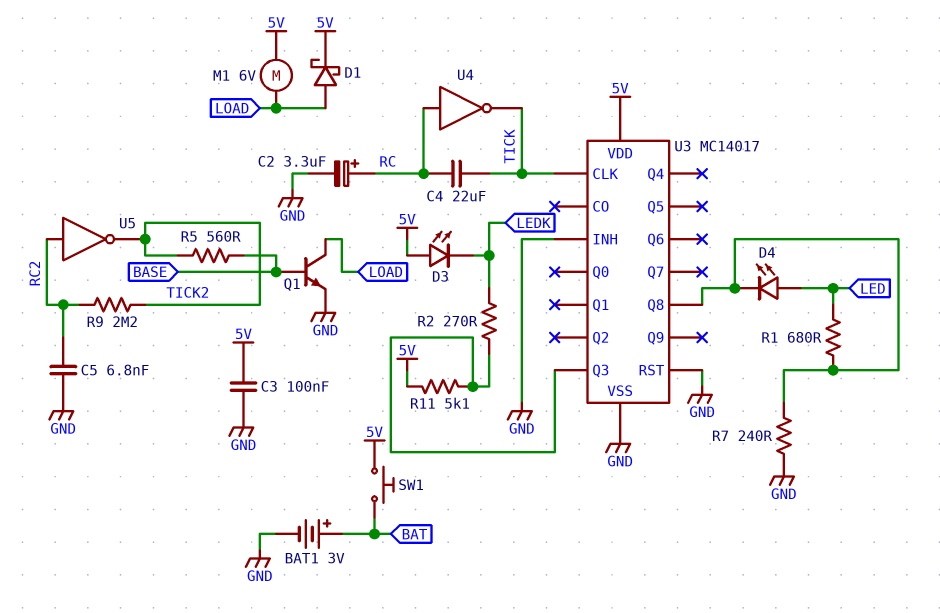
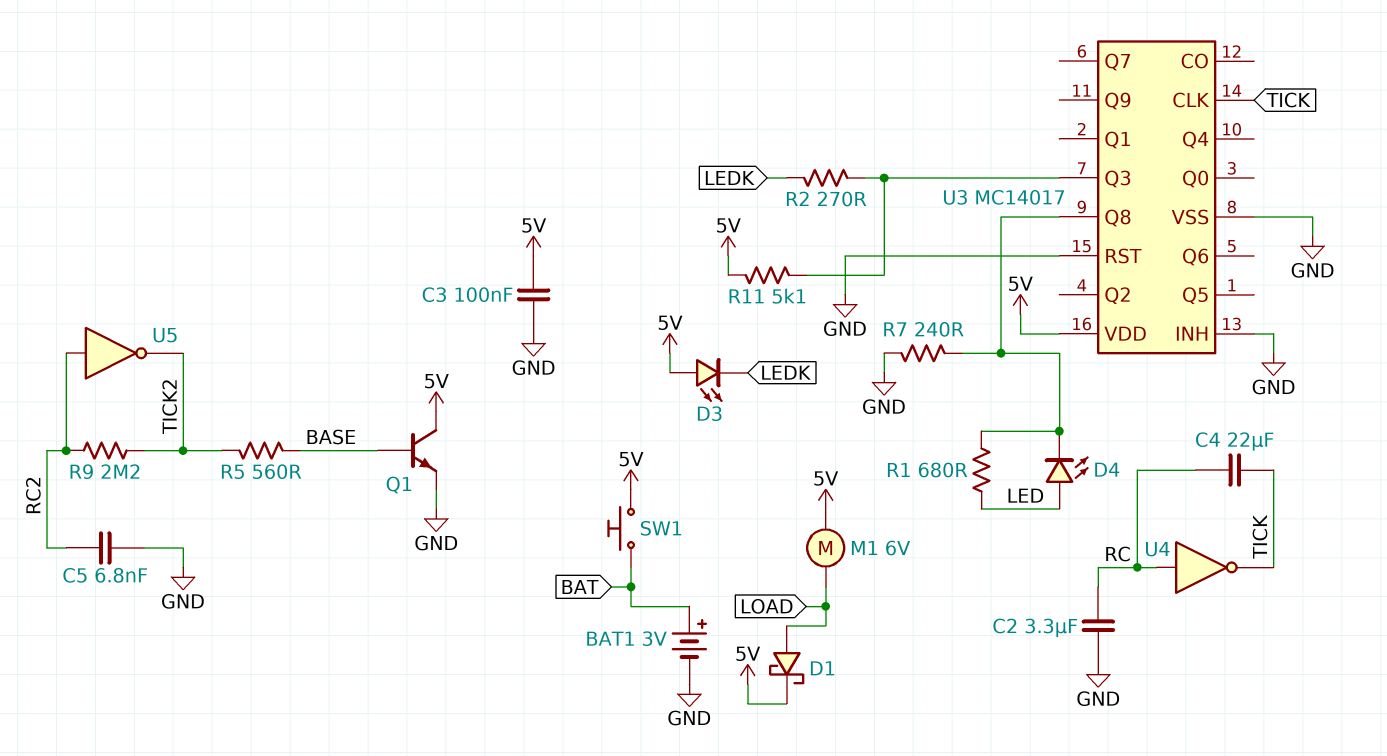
C2: 3.3uF (plus RC, minus GND) -> 3.3uF (GND, RC)
Q1: NPN (B BASE, C LOAD, E GND) -> NPN (B BASE, C 5V, E GND)

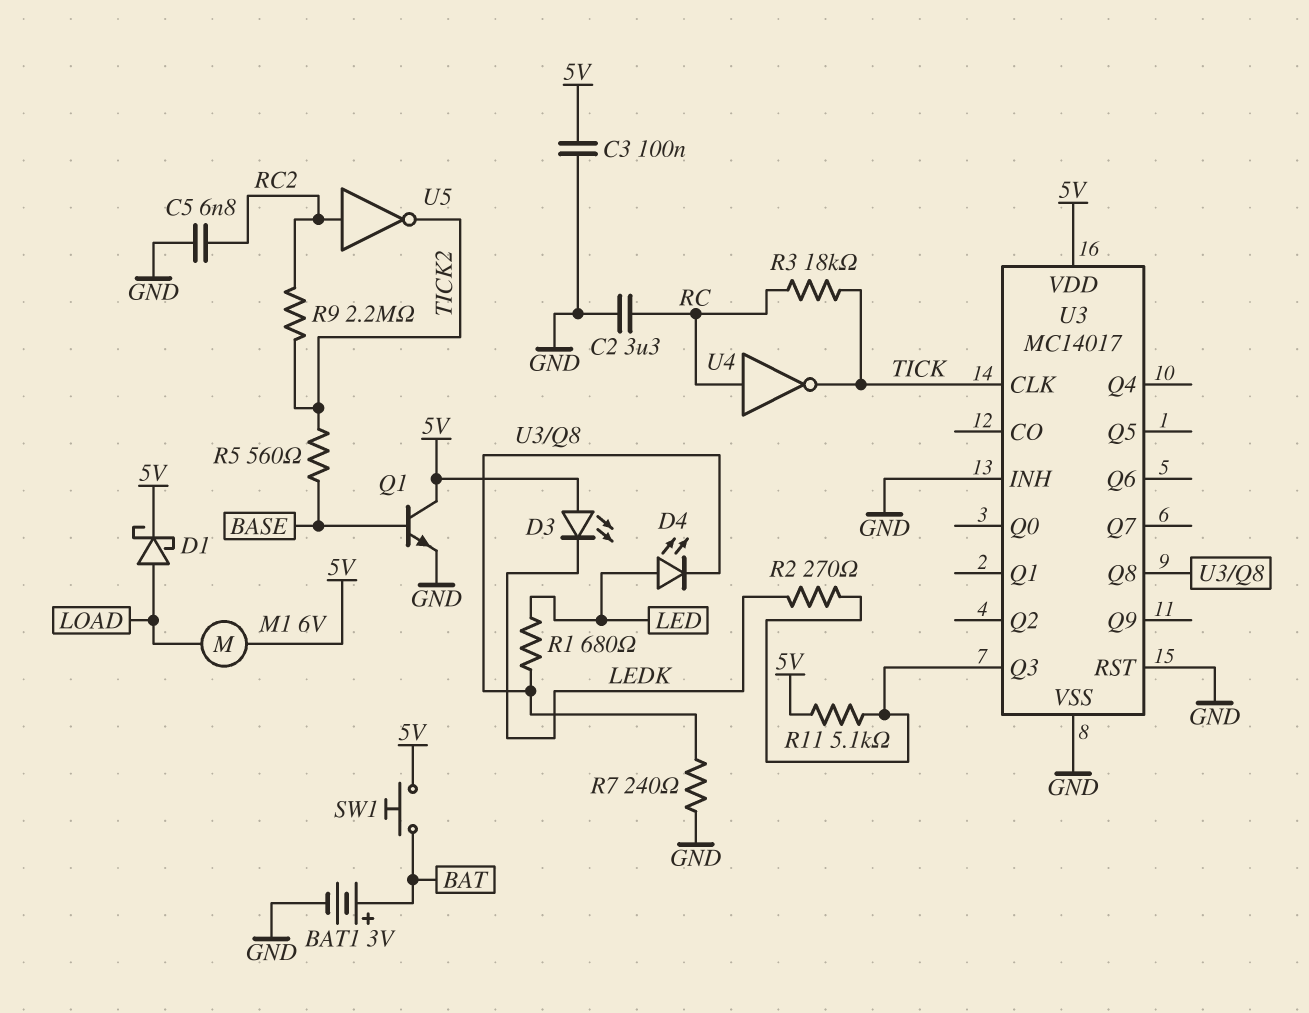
C4: 22uF (RC, TICK) -> none
R3: none -> 18k (RC, TICK)

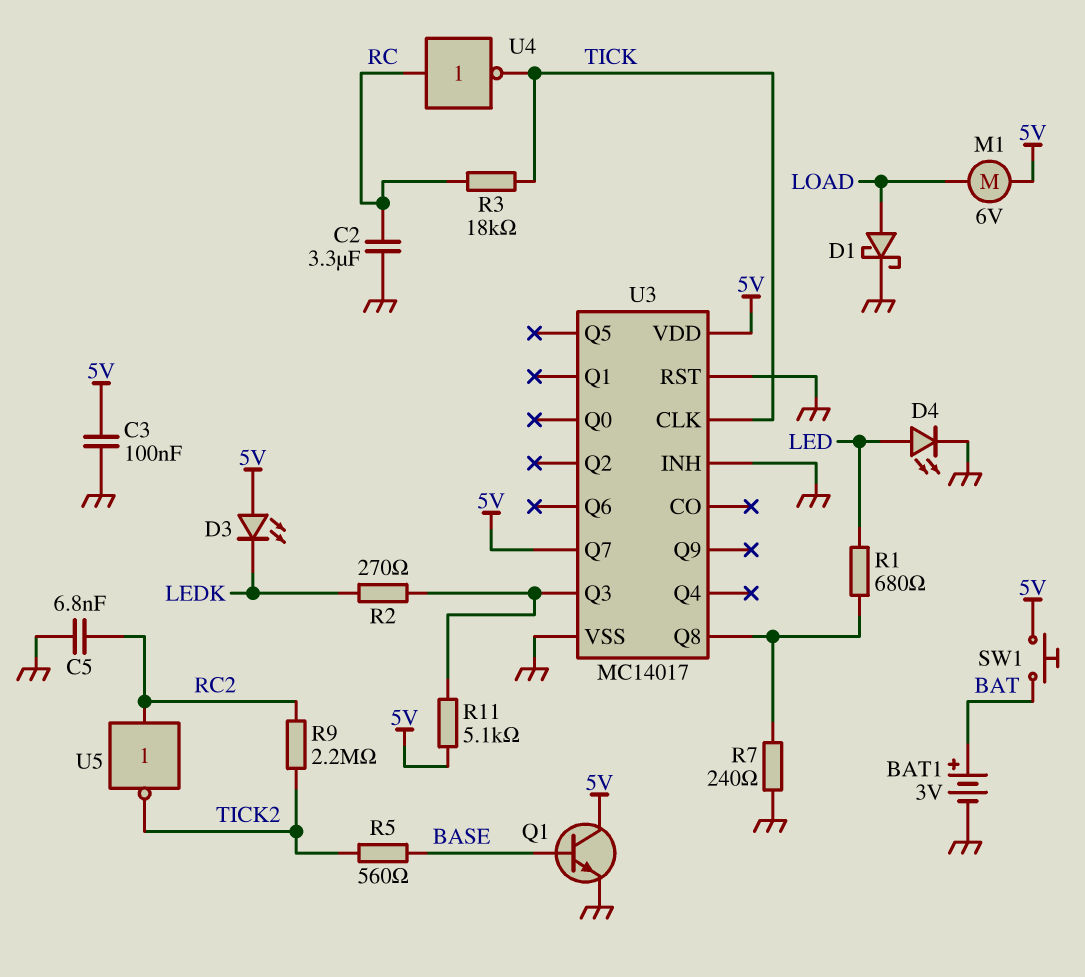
D1: schottky (A LOAD, K 5V) -> schottky (A LOAD, K GND)
D4: LED (A LED, K U3/Q8) -> LED (A LED, K GND)
U3 pin Q7: none -> 5V

